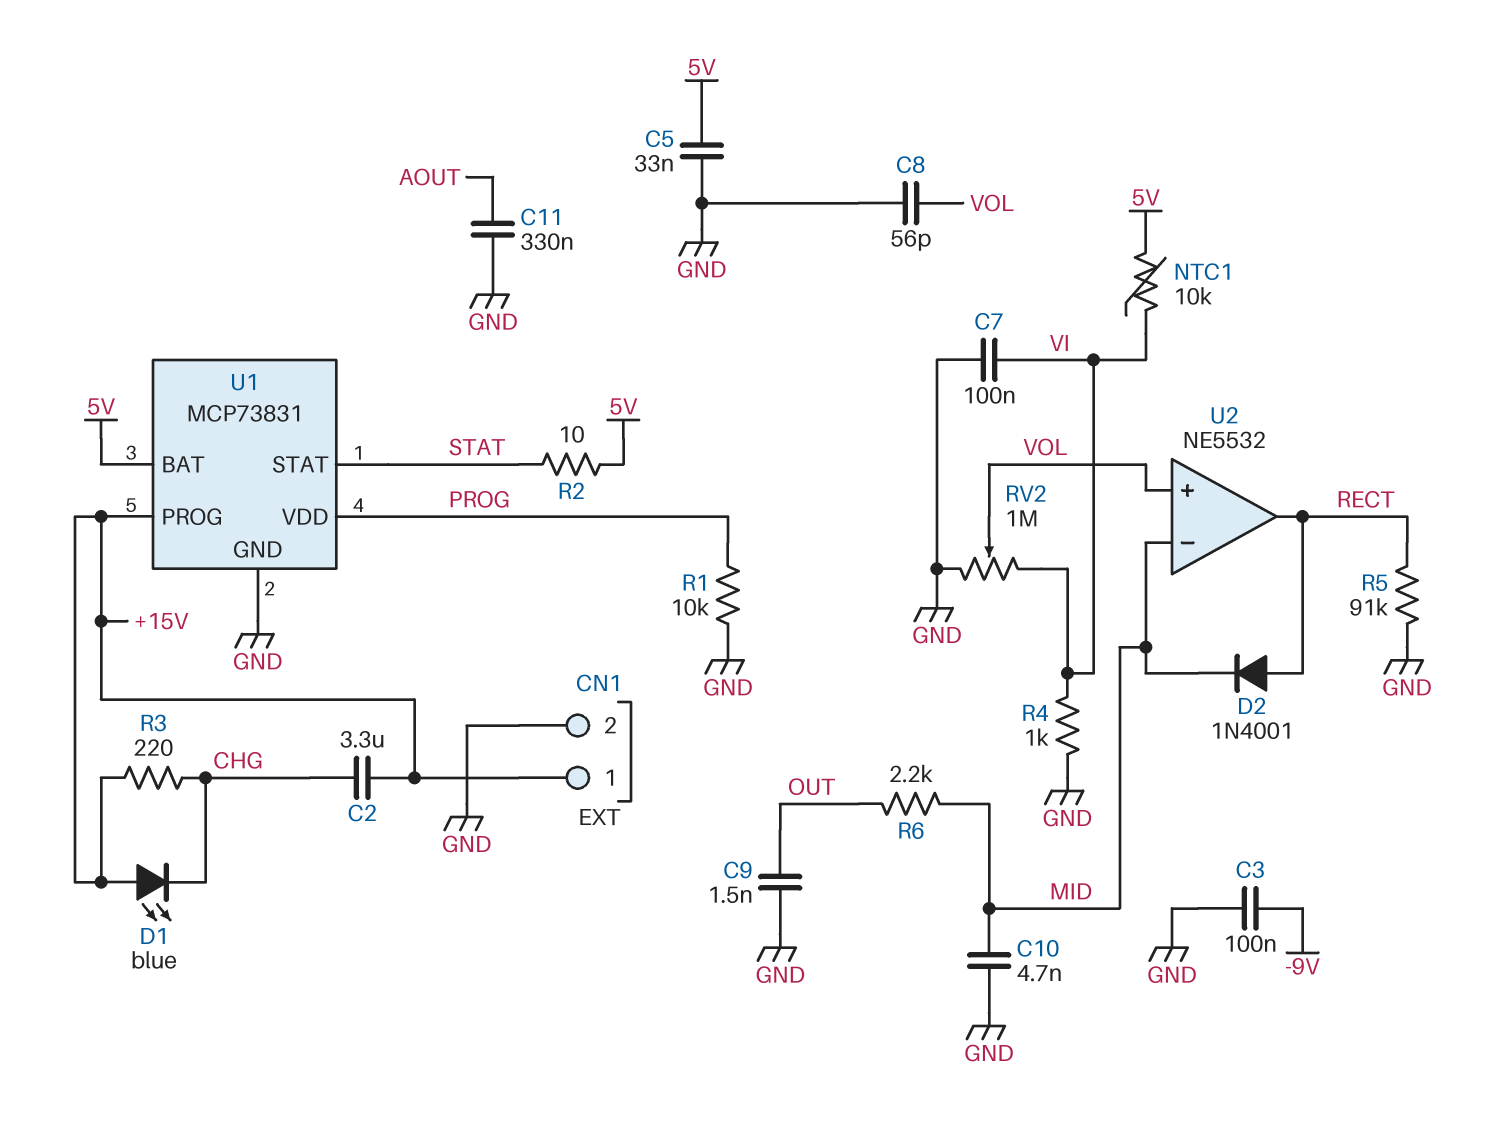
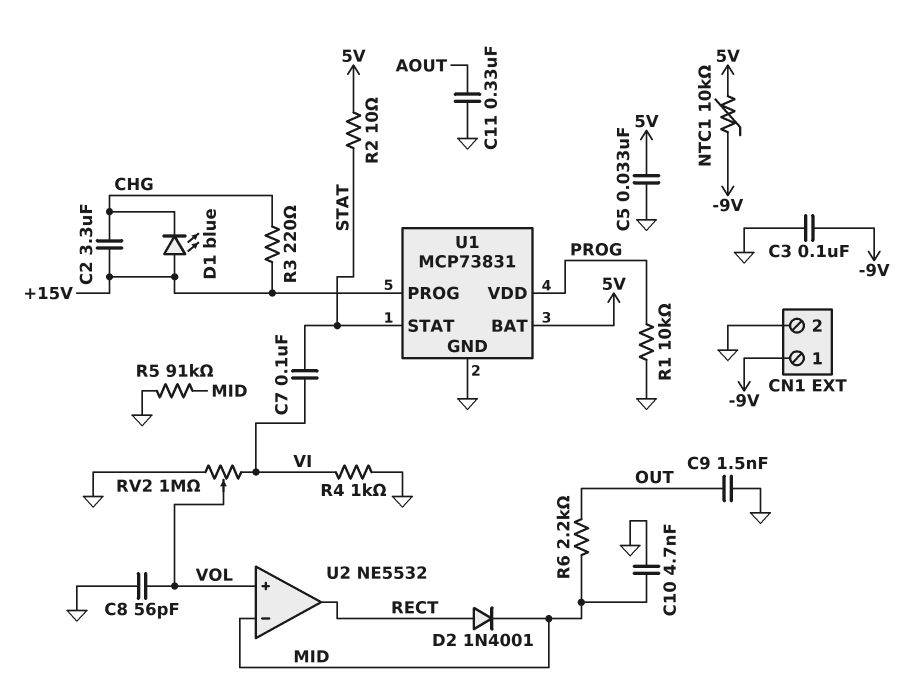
C7: 100nF (GND, VI) -> 100nF (STAT, VI)
CN1 pin 1: +15V -> -9V
NTC1: 10k (5V, VI) -> 10k (-9V, 5V)
R5: 91k (GND, RECT) -> 91k (GND, MID)

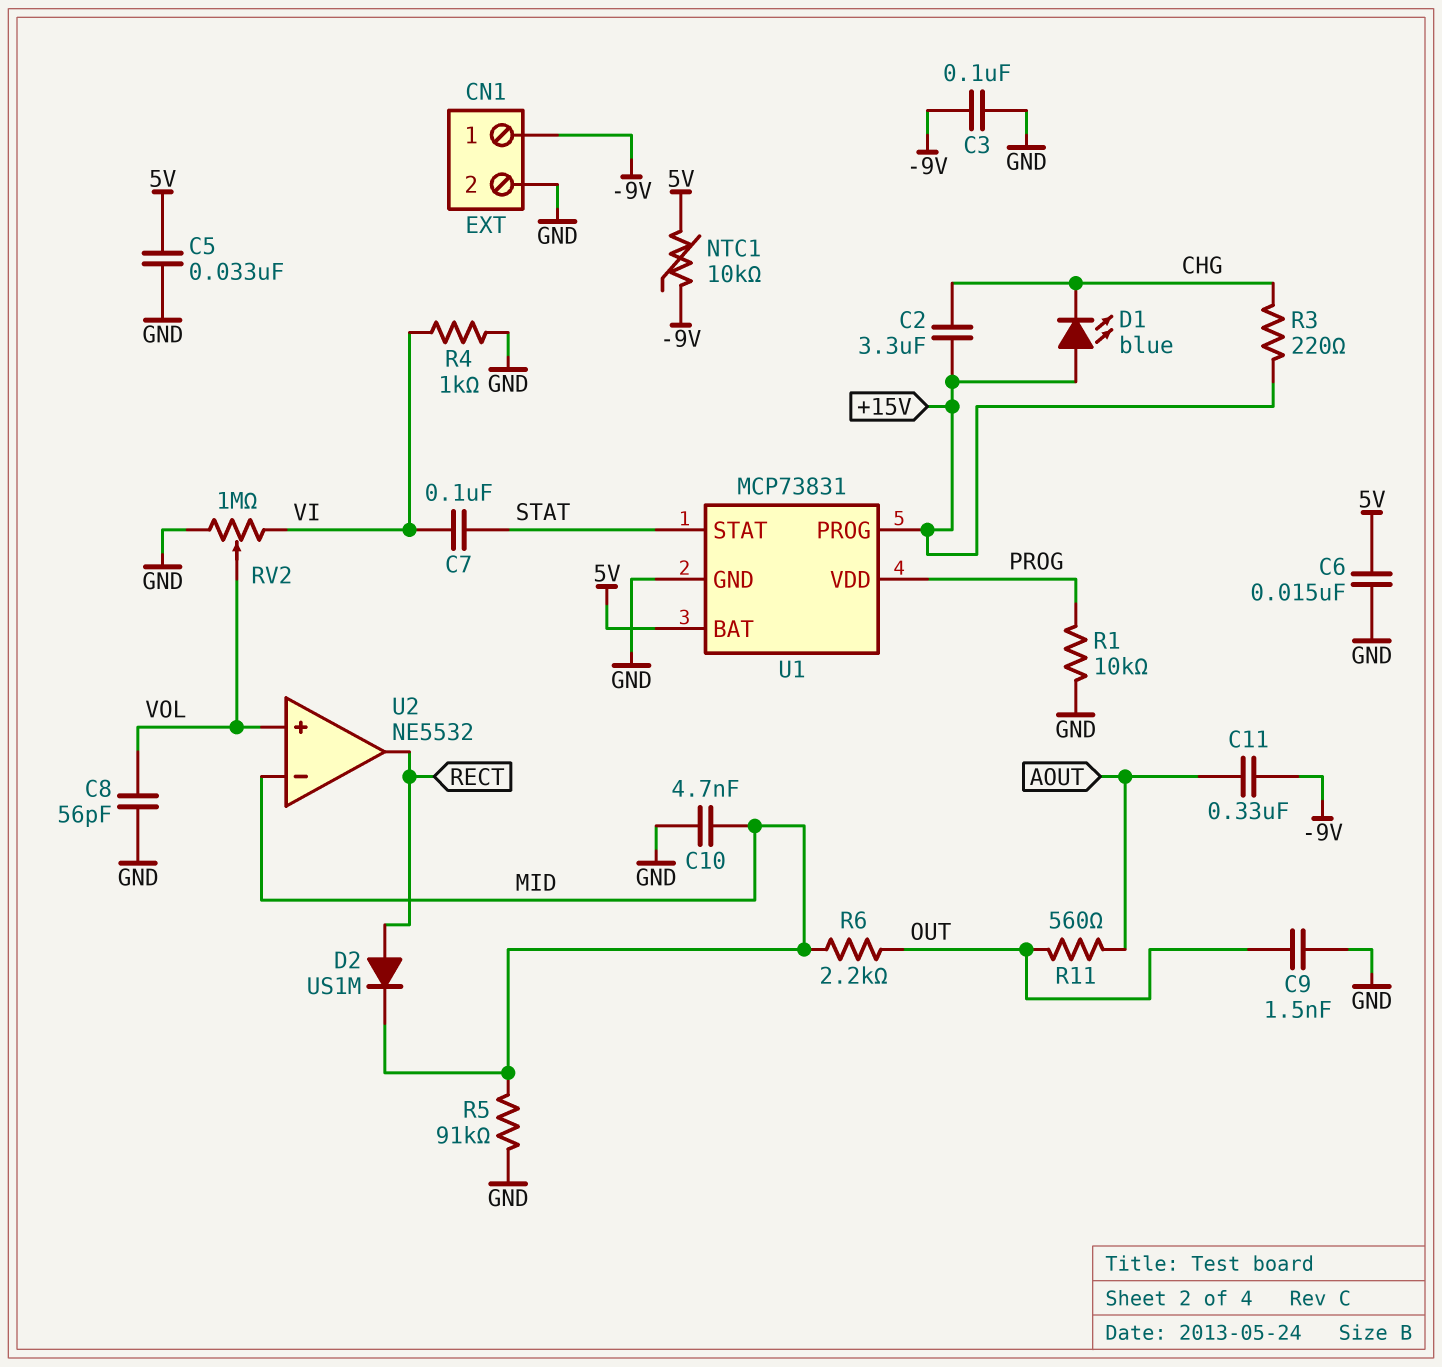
C6: none -> 15nF (5V, GND)
C11: 330nF (AOUT, GND) -> 330nF (-9V, AOUT)
D2: diode 1N4001 (A RECT, K MID) -> diode US1M (A RECT, K MID)
R2: 10 (5V, STAT) -> none
R11: none -> 560 (AOUT, OUT)

